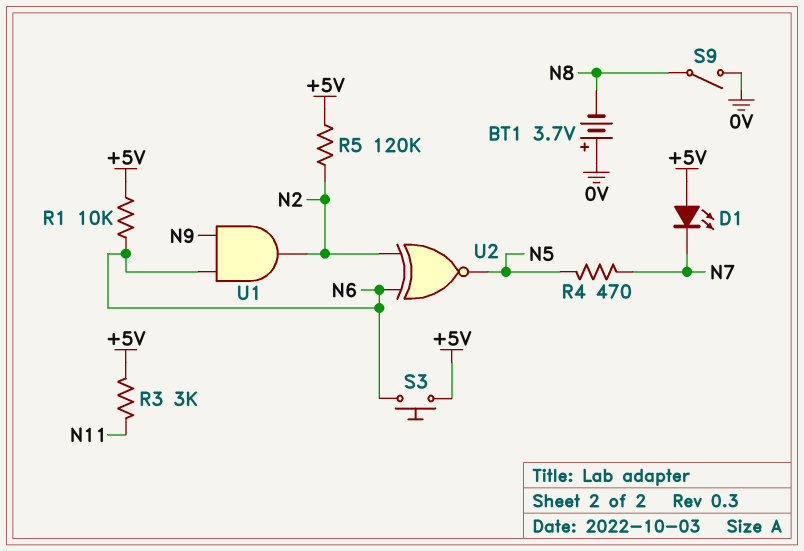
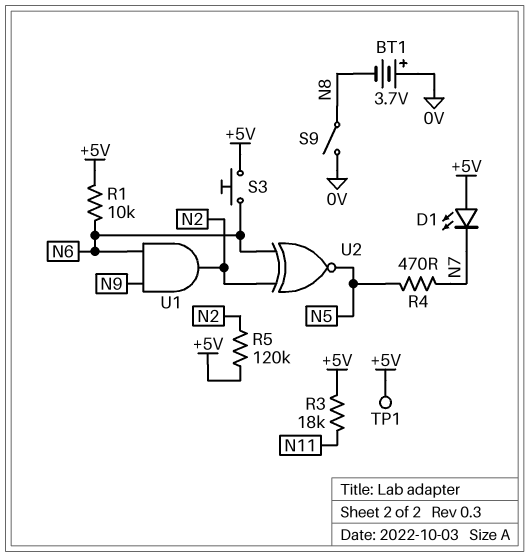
R3: 3k (+5V, N11) -> 18k (+5V, N11)
TP1: none -> test point (+5V)

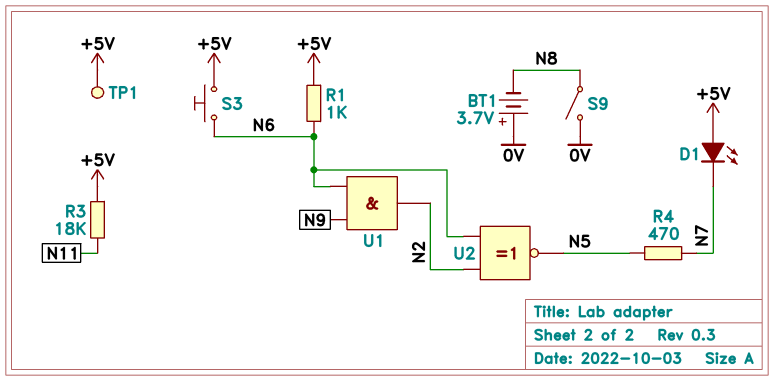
R1: 10k (+5V, N6) -> 1k (+5V, N6)
R5: 120k (+5V, N2) -> none

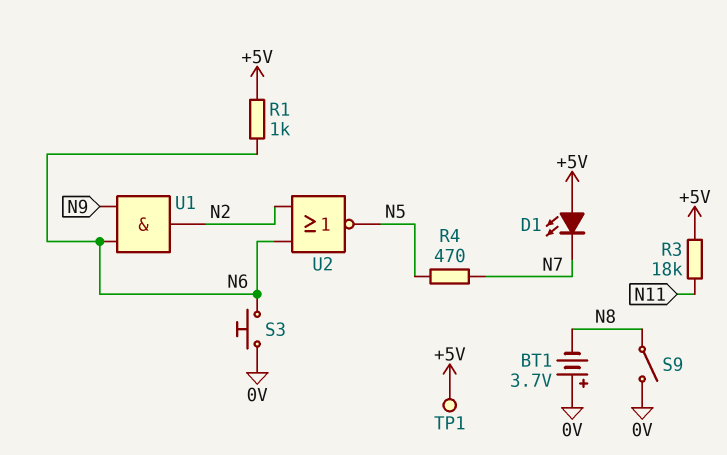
S3: button (+5V, N6) -> button (0V, N6)
U2: XNOR (in N2, in N6, out N5) -> NOR (in N2, in N6, out N5)

